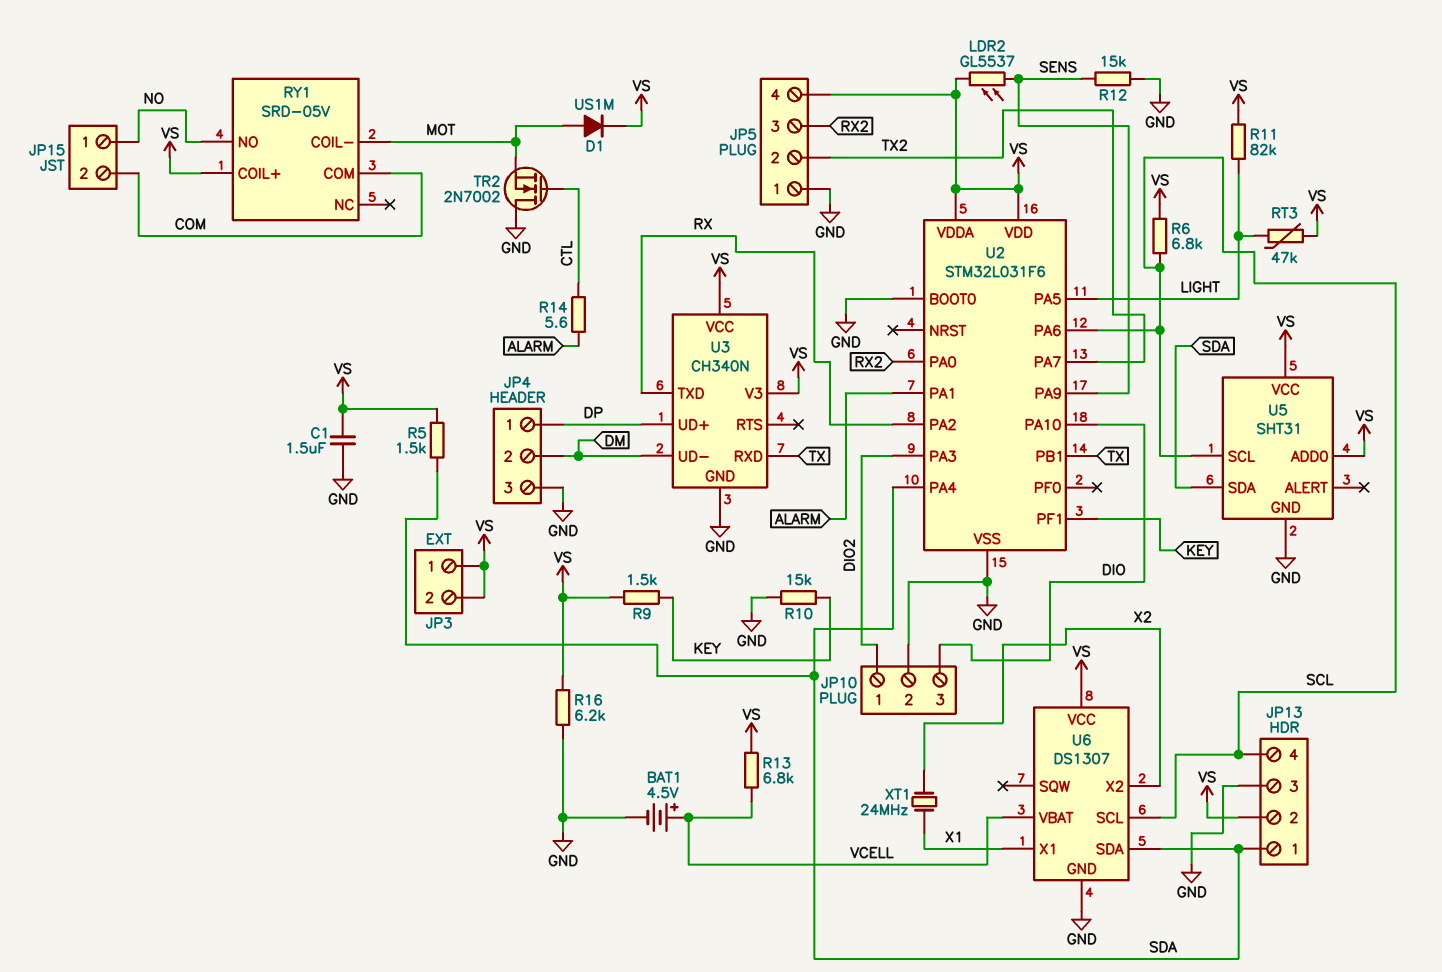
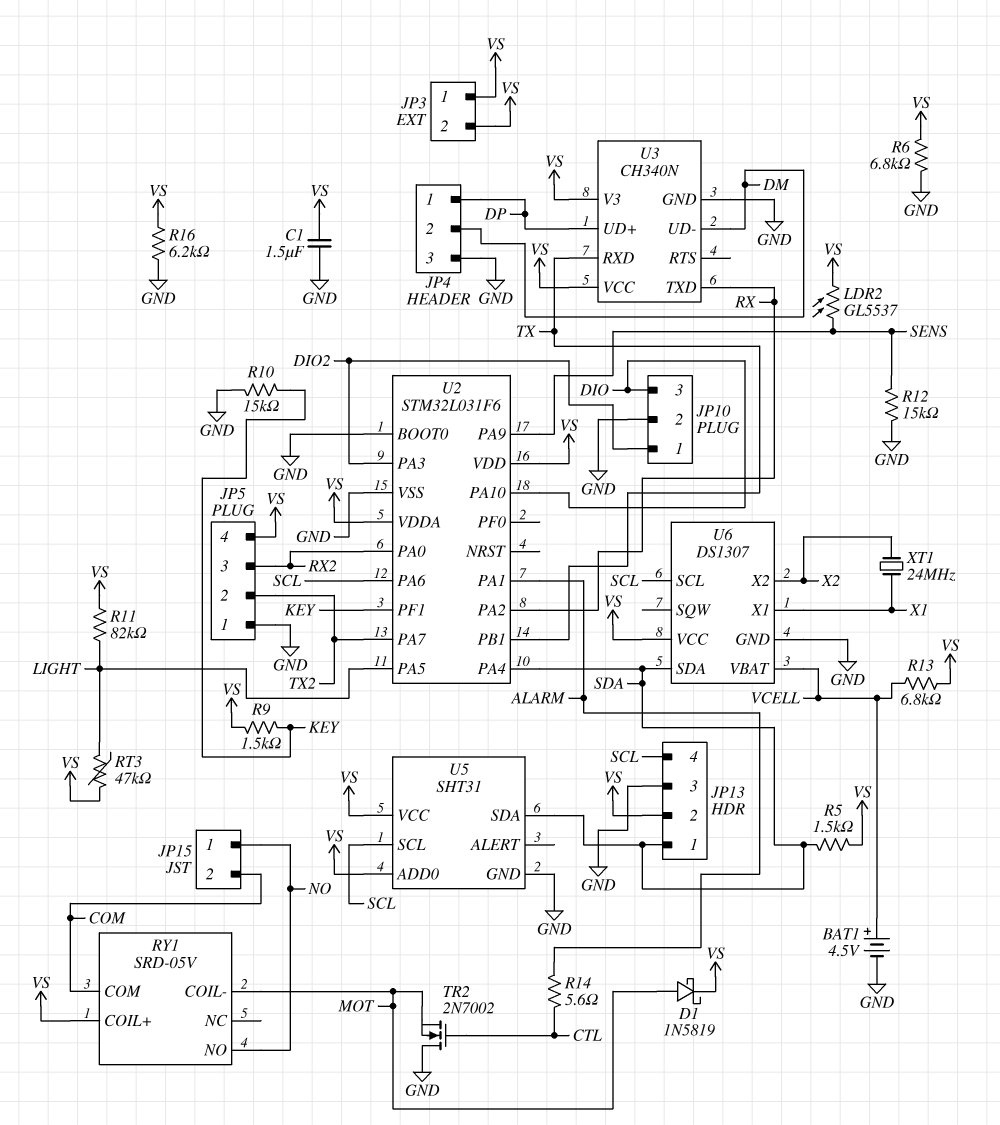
D1: diode US1M (A MOT, K VS) -> schottky 1N5819 (A MOT, K VS)
R6: 6.8k (SCL, VS) -> 6.8k (GND, VS)

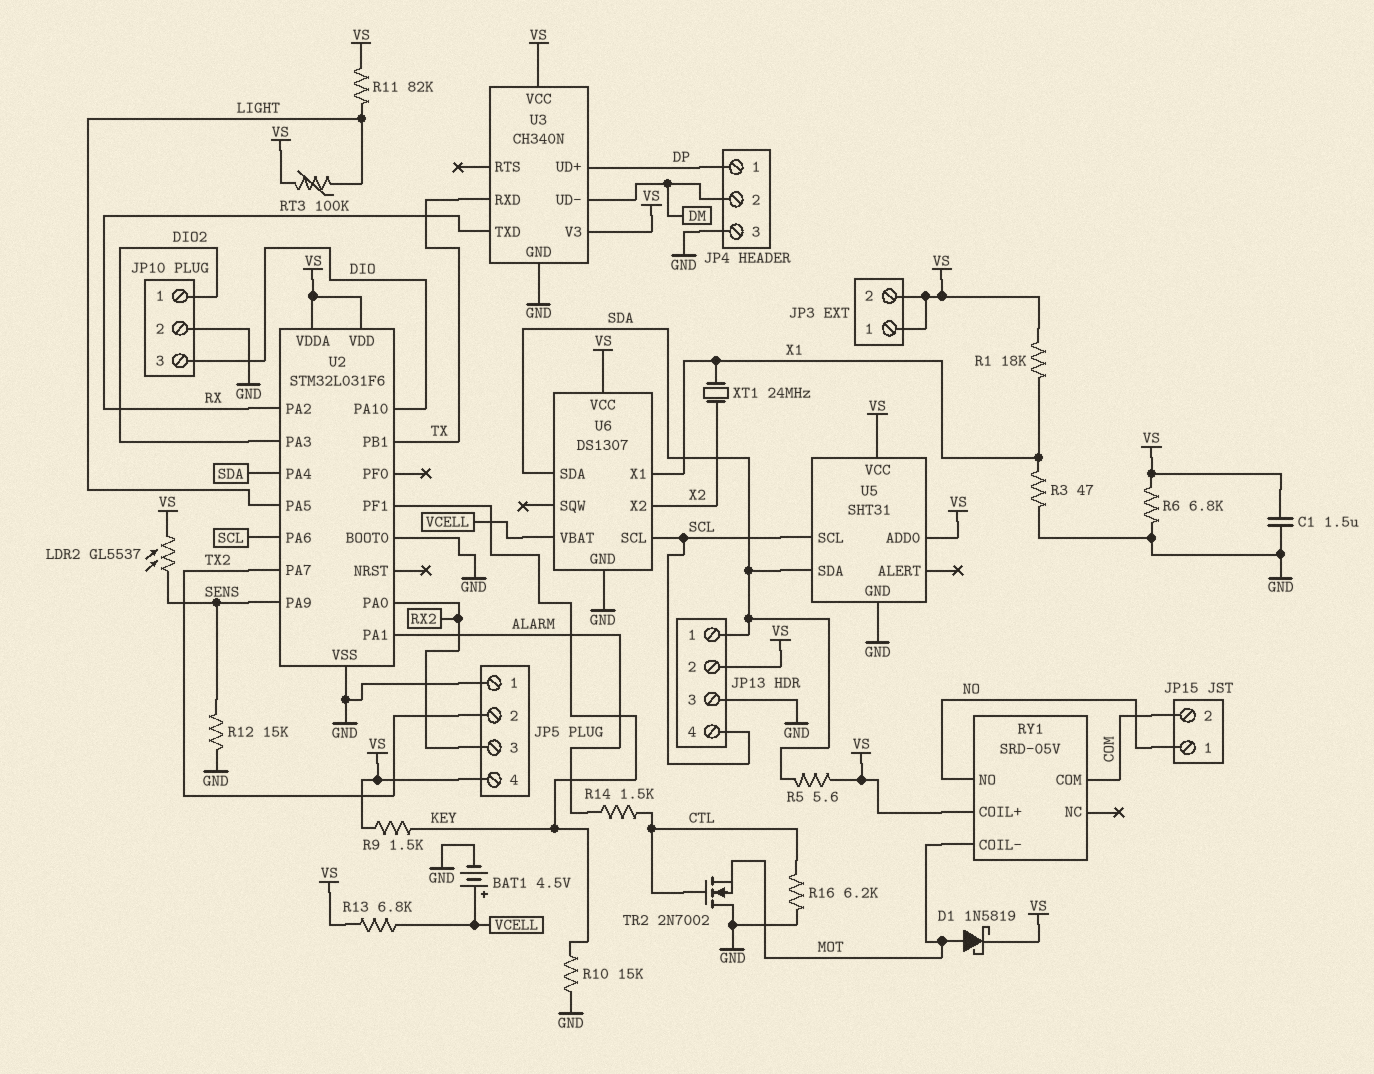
R1: none -> 18k (VS, X1)
R3: none -> 47 (GND, X1)
R5: 1.5k (SDA, VS) -> 5.6 (SDA, VS)
R14: 5.6 (ALARM, CTL) -> 1.5k (ALARM, CTL)
R16: 6.2k (GND, VS) -> 6.2k (CTL, GND)
RT3: 47k (LIGHT, VS) -> 100k (LIGHT, VS)

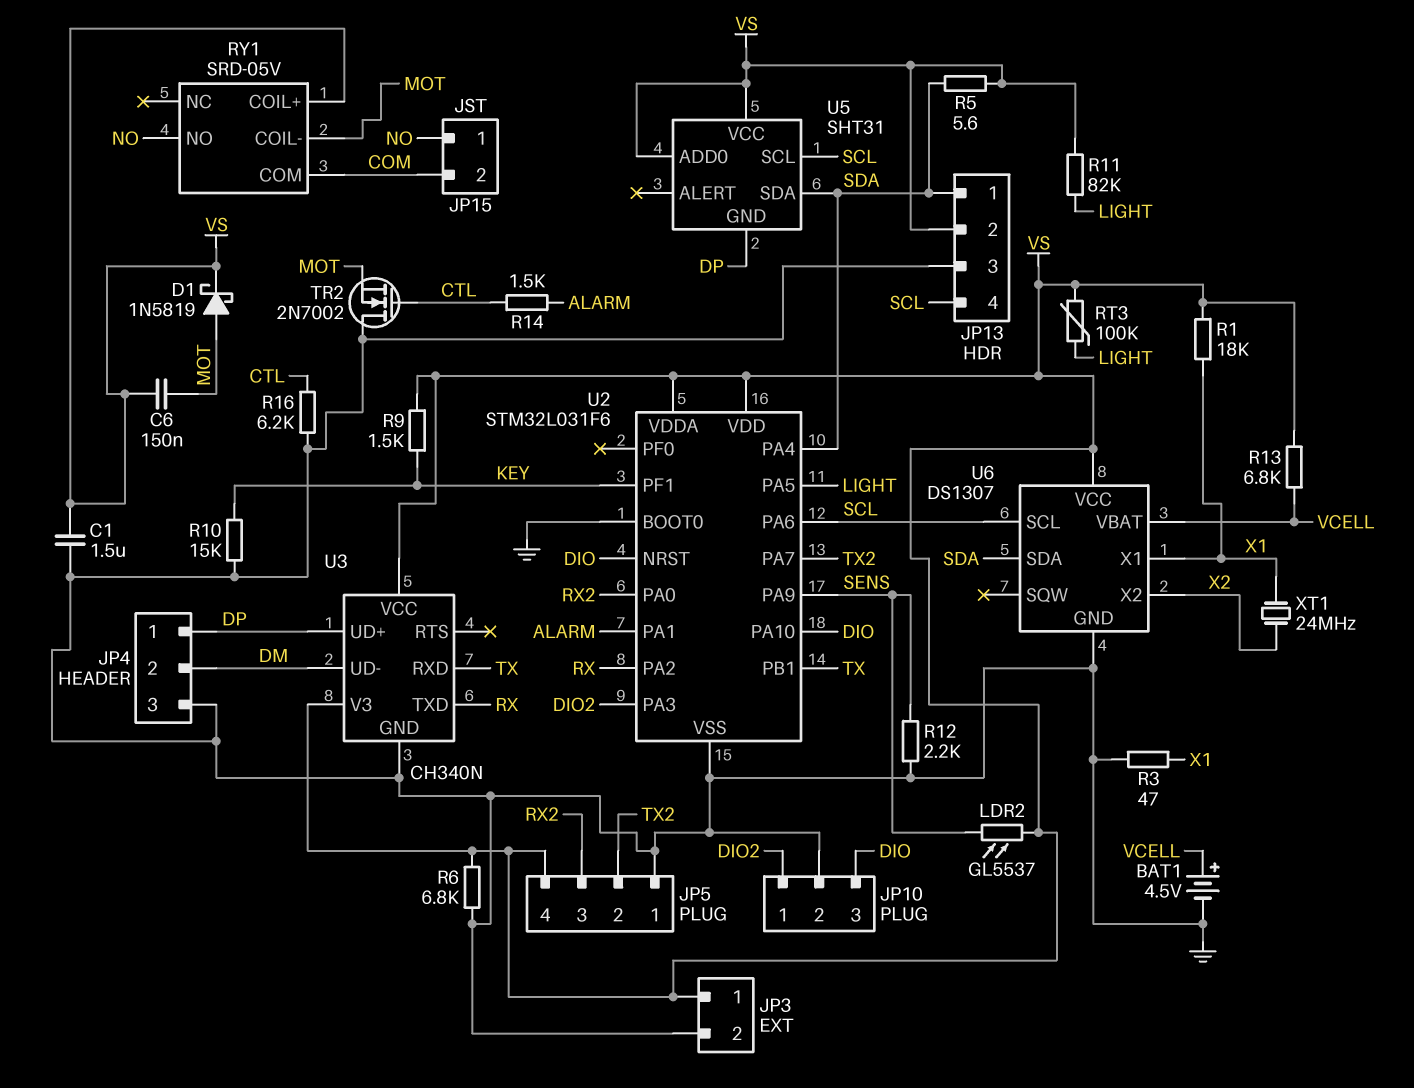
C6: none -> 150nF (MOT, VS)
JP3 pin 2: VS -> GND
R12: 15k (GND, SENS) -> 2.2k (GND, SENS)
U2 pin NRST: none -> DIO
U5 pin GND: GND -> DP

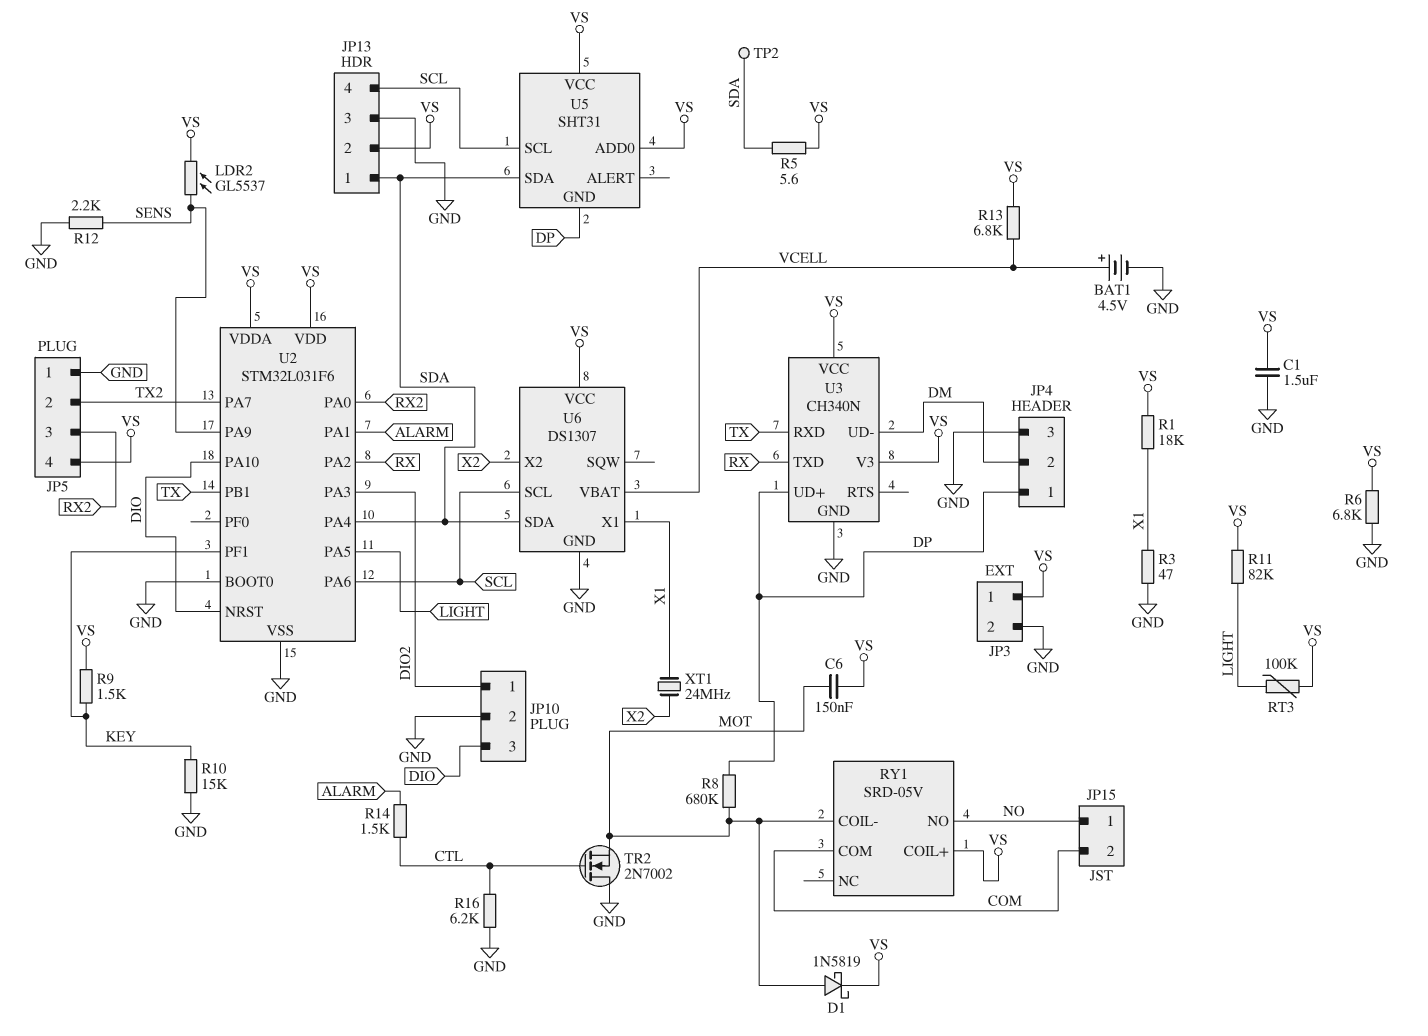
R8: none -> 680k (DP, MOT)
TP2: none -> test point (SDA)

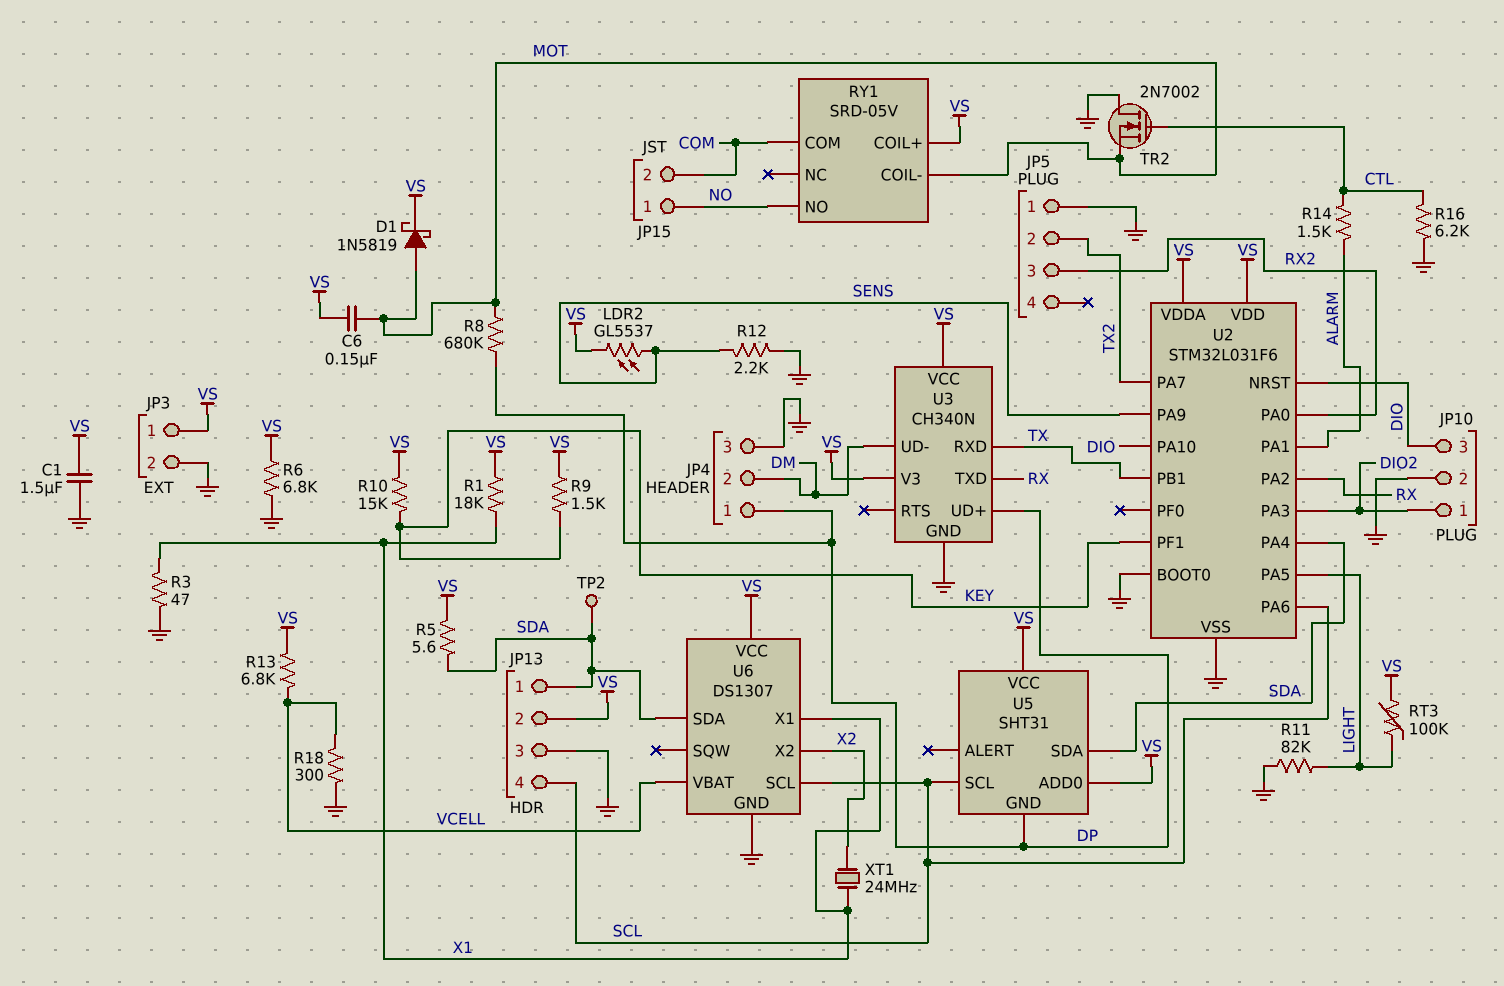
BAT1: 4.5V (plus VCELL, minus GND) -> none
JP5 pin 4: VS -> none
R10: 15k (GND, KEY) -> 15k (KEY, VS)
R11: 82k (LIGHT, VS) -> 82k (GND, LIGHT)
R18: none -> 300 (GND, VCELL)

